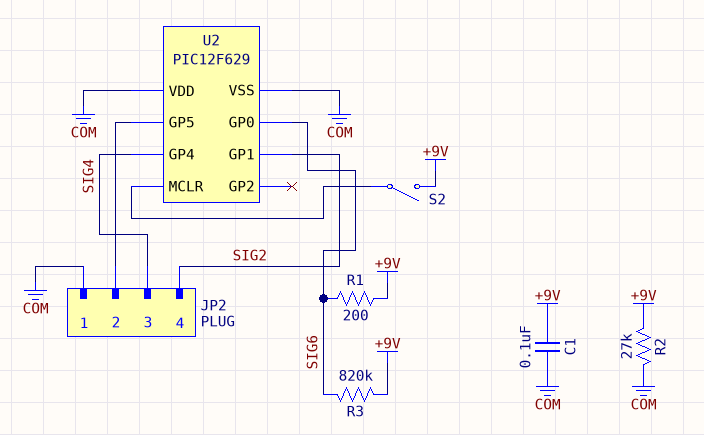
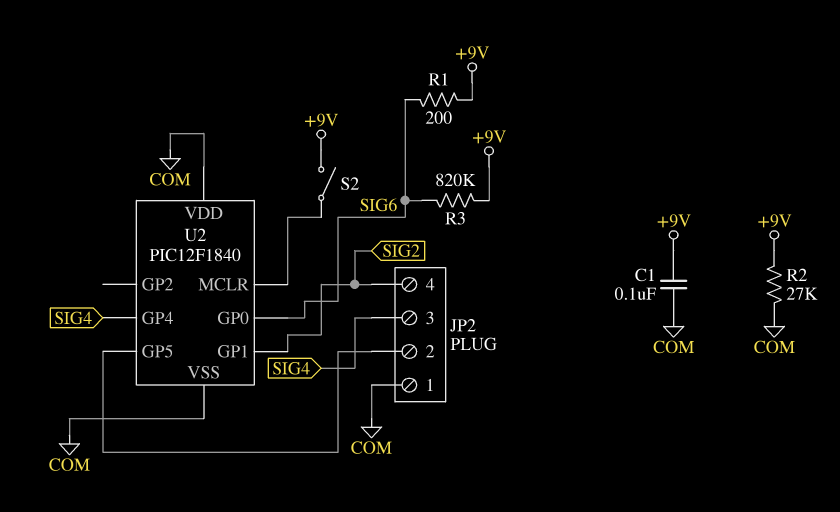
U2: PIC12F629 -> PIC12F1840

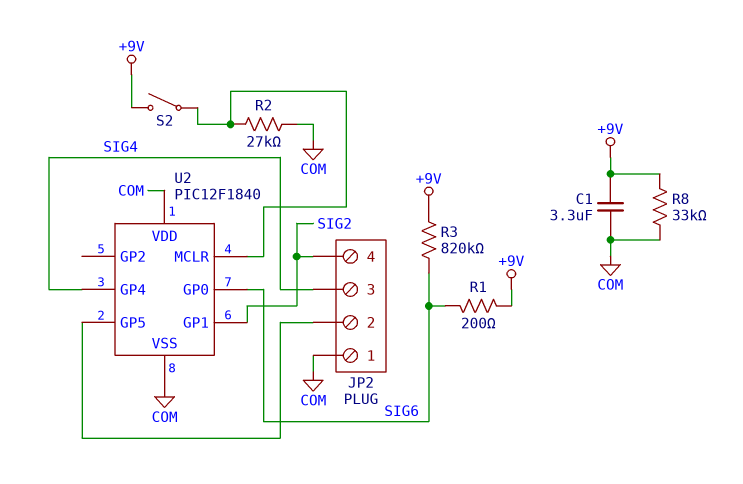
C1: 100nF (+9V, COM) -> 3.3uF (+9V, COM)
R2: 27k (+9V, COM) -> 27k (COM, U2/MCLR)
R8: none -> 33k (+9V, COM)

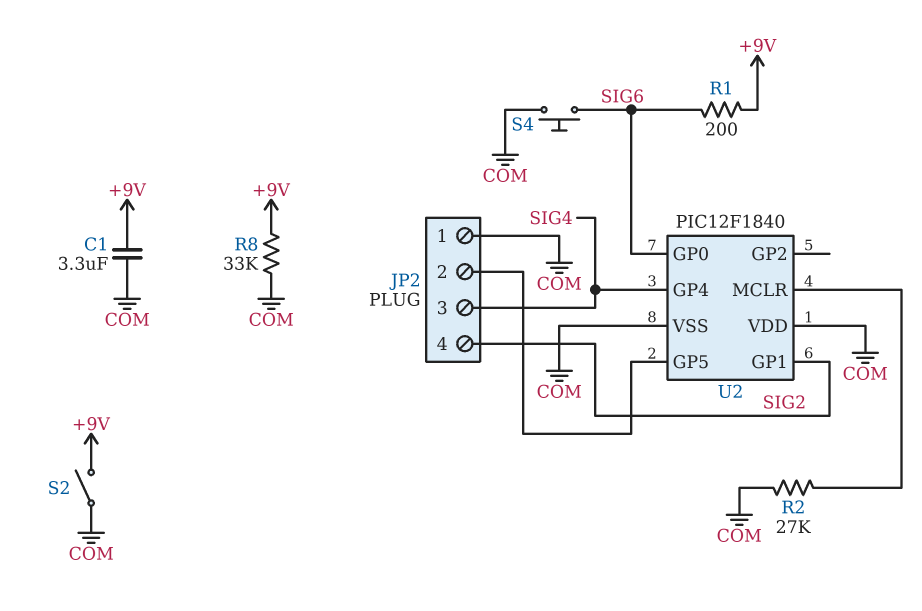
R3: 820k (+9V, SIG6) -> none
S2: switch (+9V, U2/MCLR) -> switch (+9V, COM)
S4: none -> button (COM, SIG6)

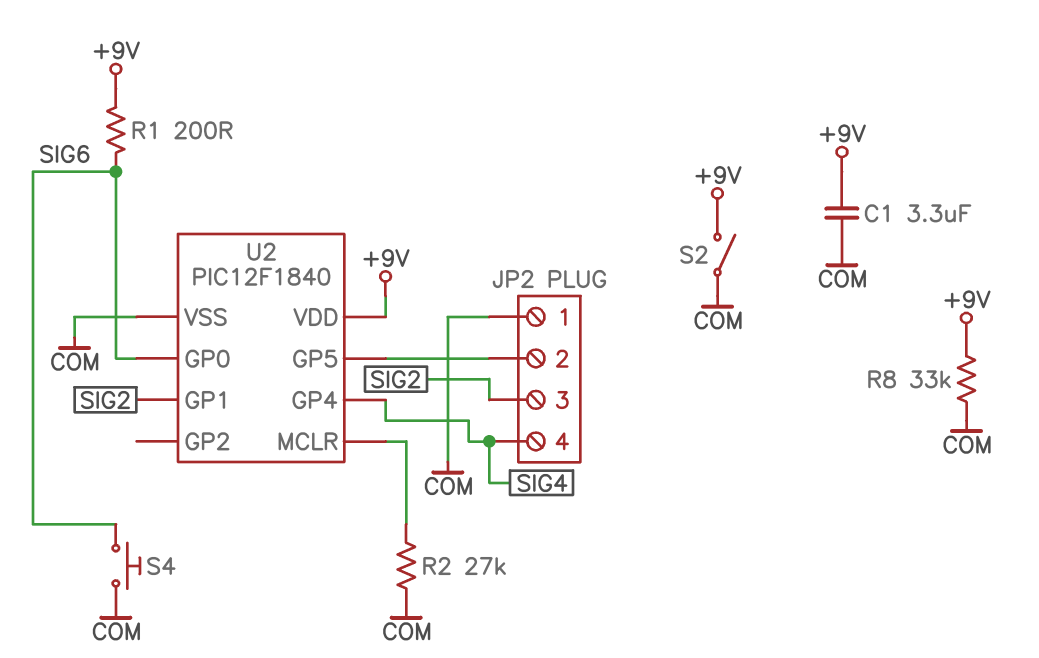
JP2 pin 3: SIG4 -> SIG2
JP2 pin 4: SIG2 -> SIG4
U2 pin VDD: COM -> +9V

